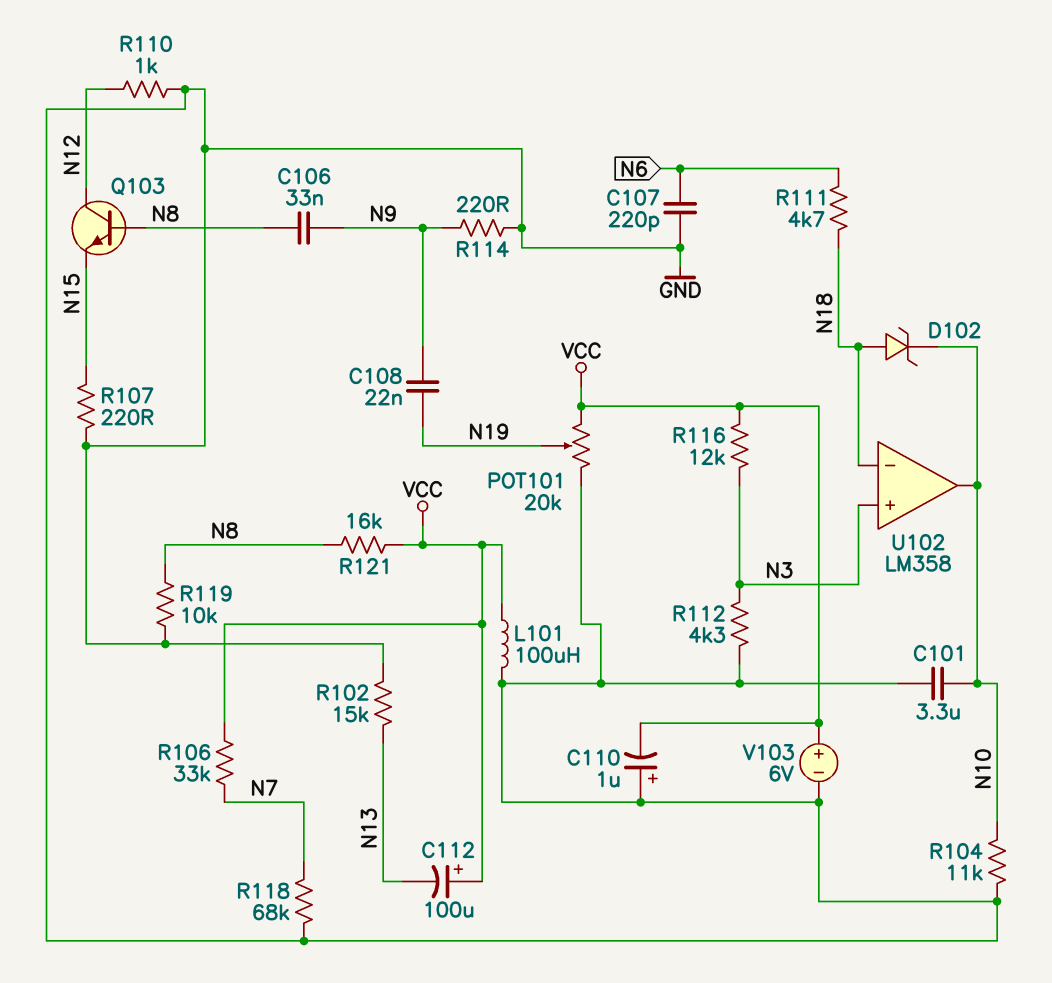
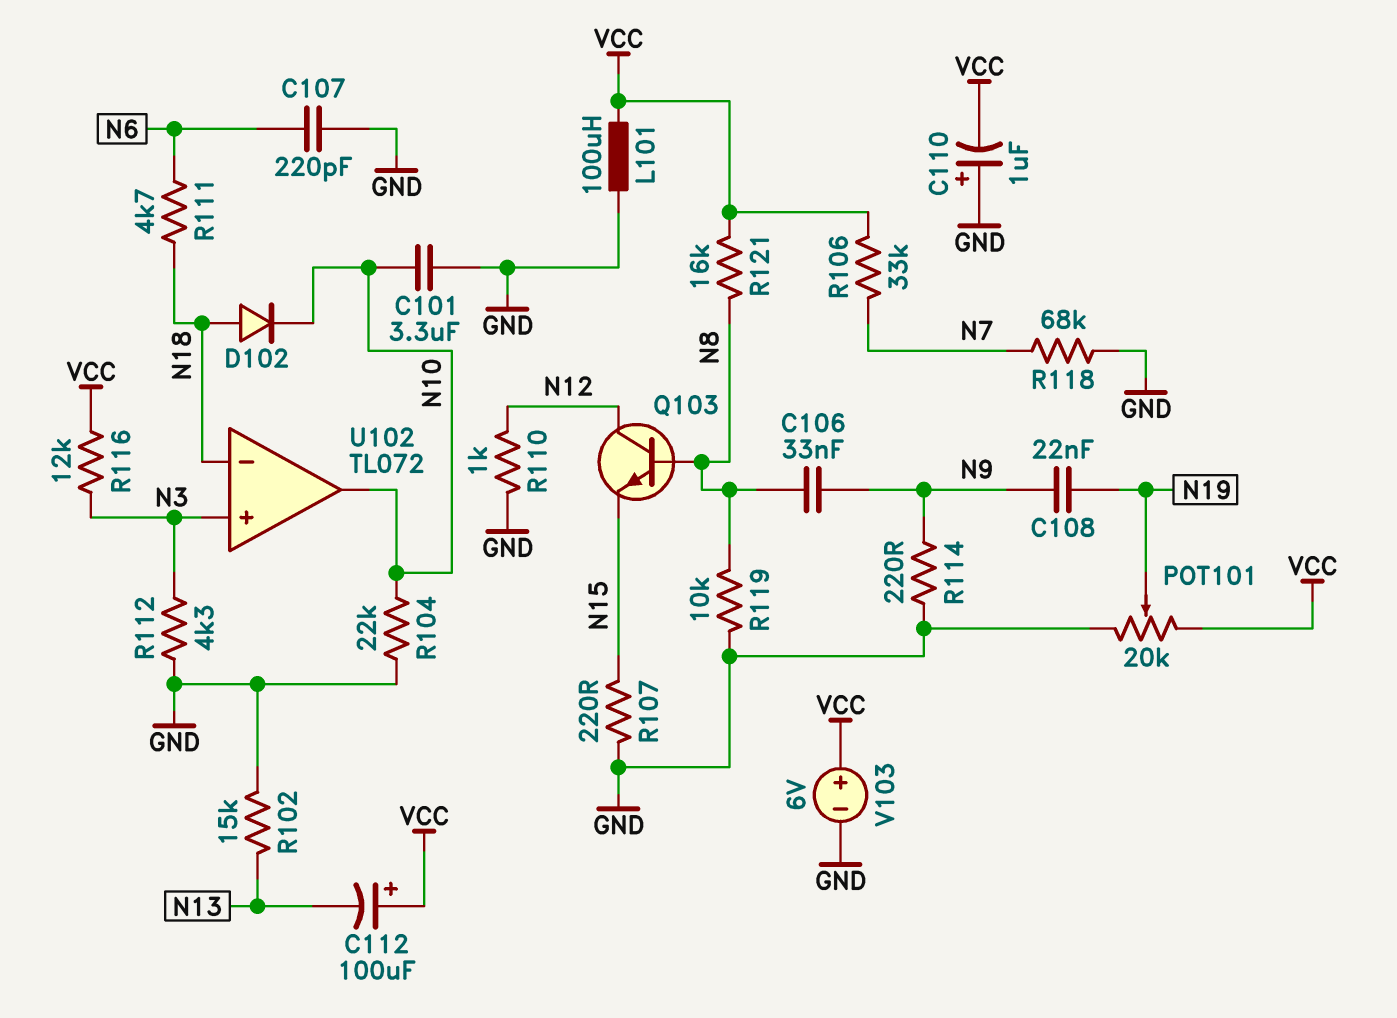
D102: zener (A N18, K N10) -> diode (A N18, K N10)
R104: 11k (GND, N10) -> 22k (GND, N10)
U102: LM358 -> TL072

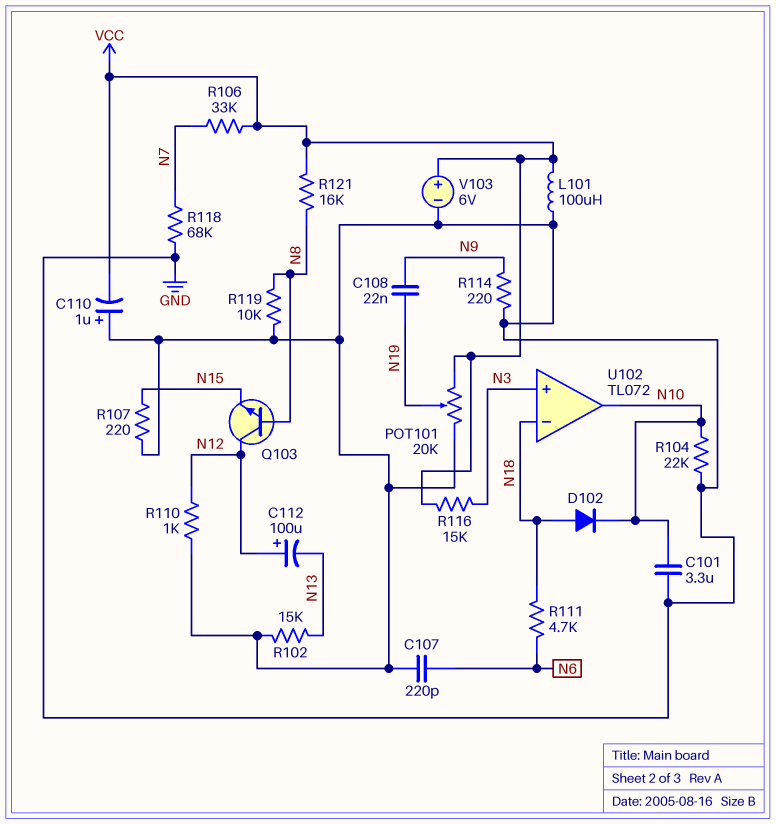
C106: 33nF (N8, N9) -> none
C112: 100uF (plus VCC, minus N13) -> 100uF (plus N12, minus N13)
R112: 4.3k (GND, N3) -> none
R116: 12k (N3, VCC) -> 15k (N3, VCC)

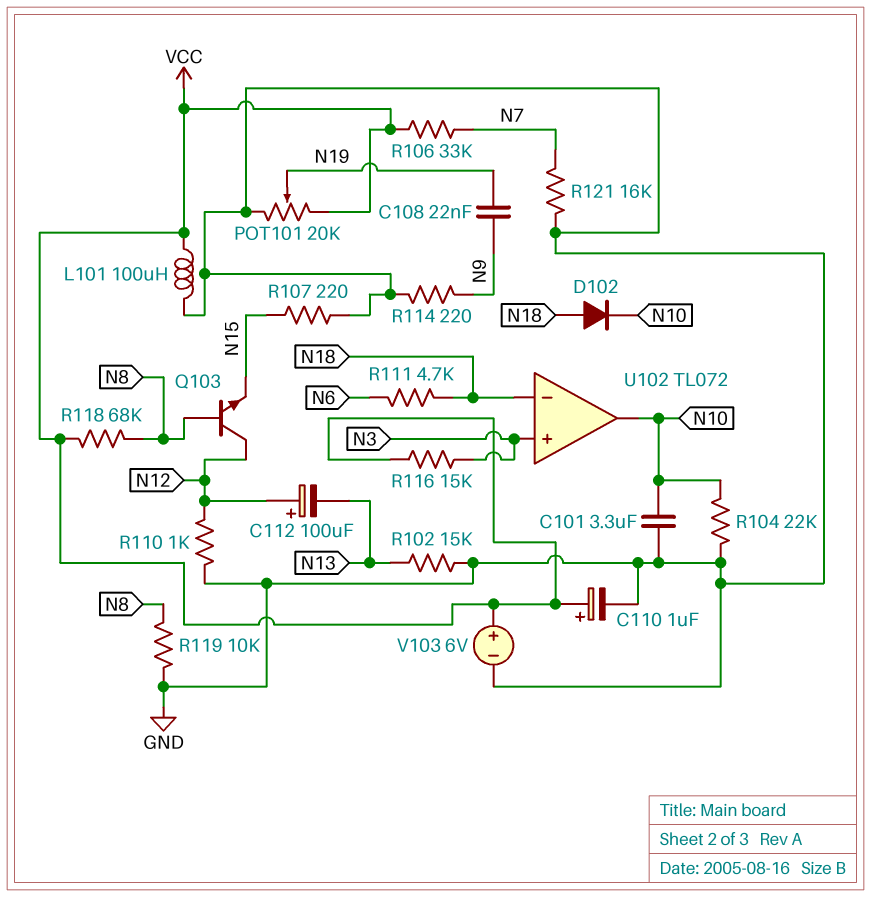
C107: 220pF (GND, N6) -> none
C110: 1uF (plus GND, minus VCC) -> 1uF (plus VCC, minus GND)
R118: 68k (GND, N7) -> 68k (N8, VCC)
R121: 16k (N8, VCC) -> 16k (GND, N7)

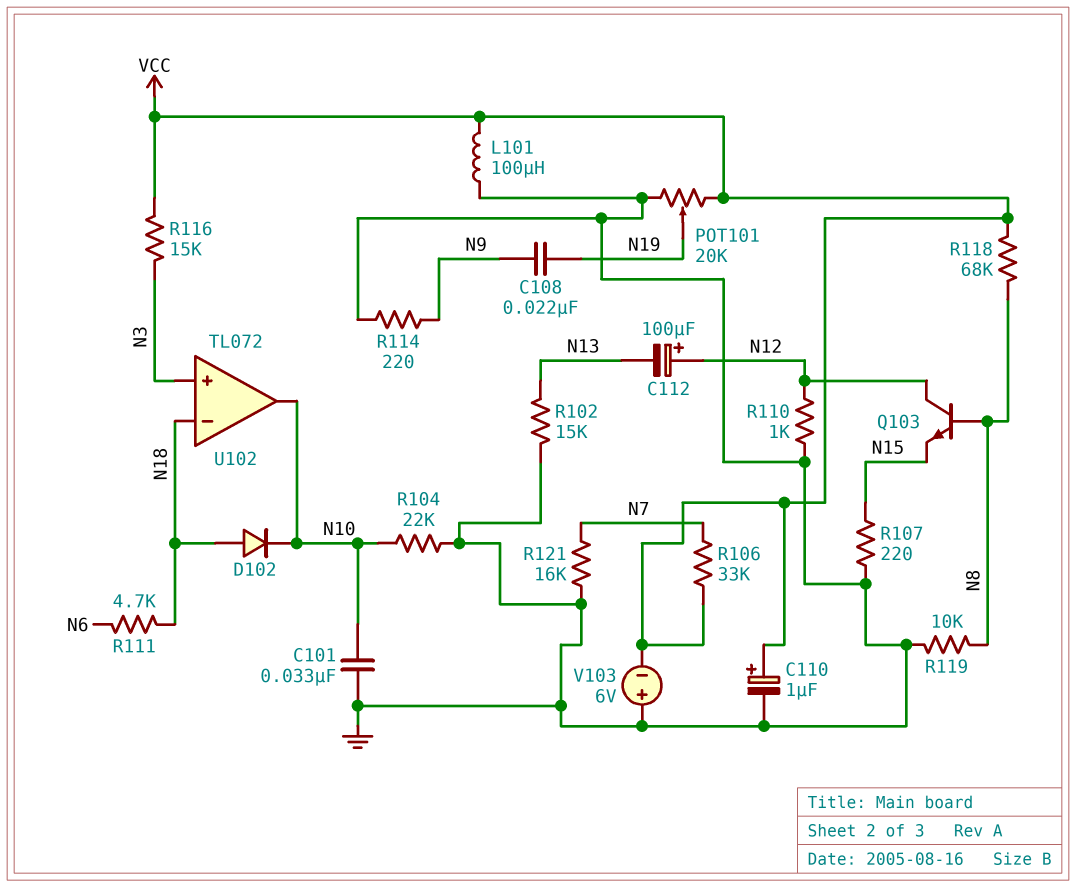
C101: 3.3uF (GND, N10) -> 33nF (GND, N10)
V103: 6V (plus VCC, minus GND) -> 6V (plus GND, minus VCC)

